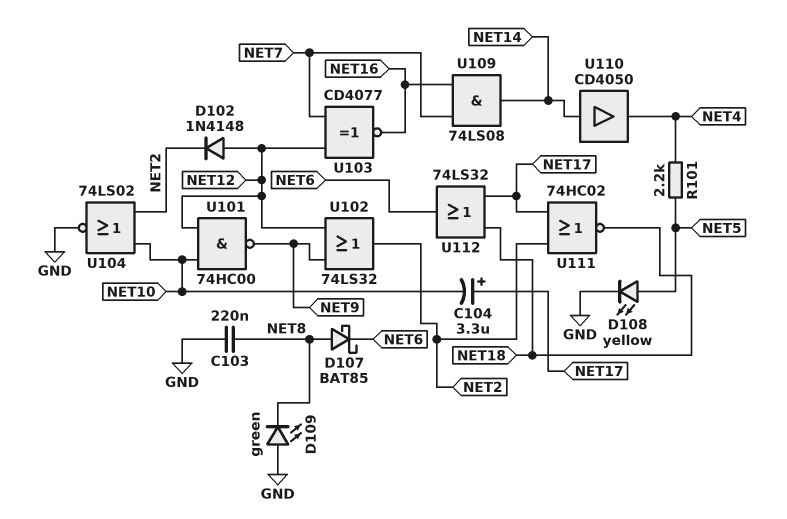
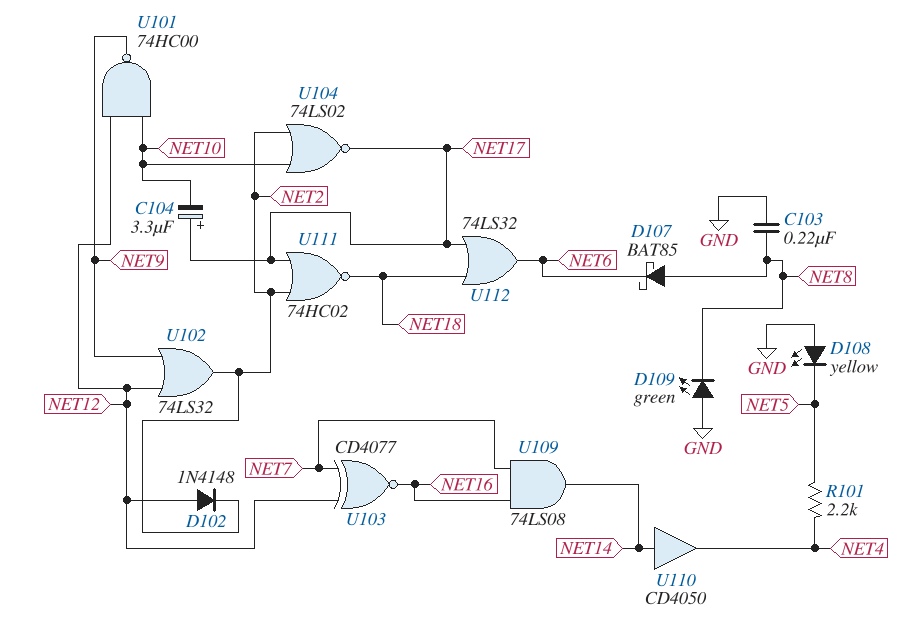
D108: LED yellow (A NET5, K GND) -> LED yellow (A GND, K NET5)
U104: NOR 74LS02 (in NET2, in NET10, out GND) -> NOR 74LS02 (in NET2, in NET10, out NET17)

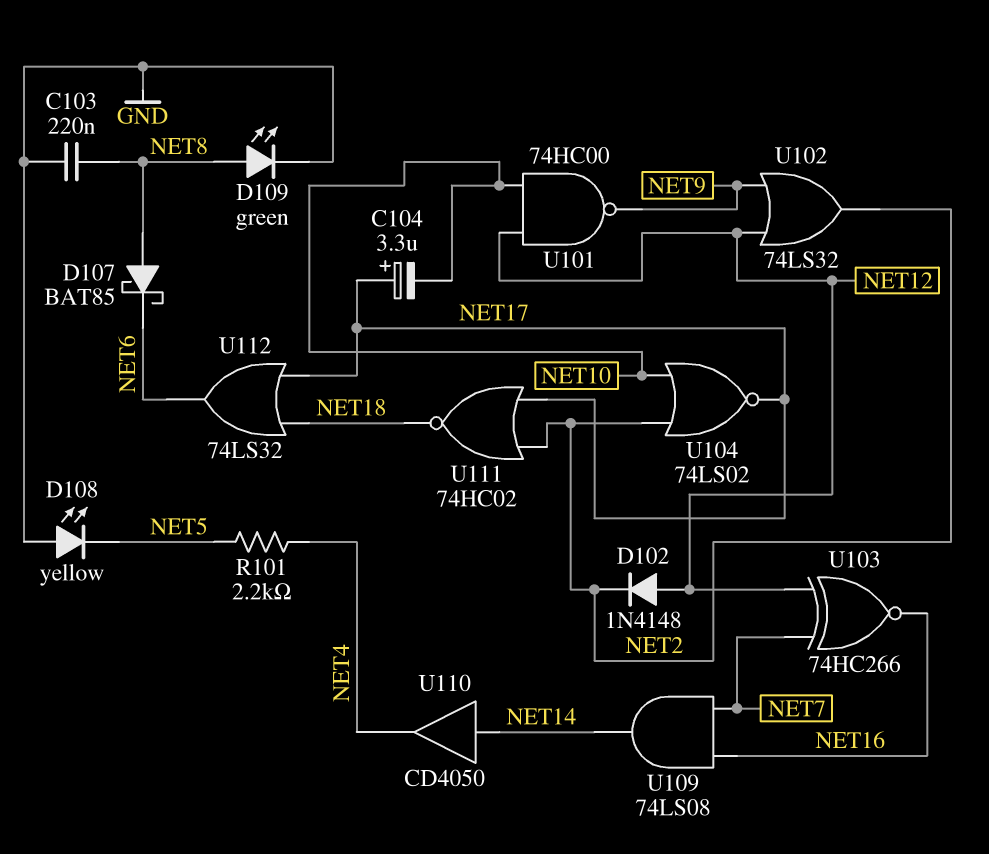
D109: LED green (A GND, K NET8) -> LED green (A NET8, K GND)
U103: XNOR CD4077 (in NET7, in NET12, out NET16) -> XNOR 74HC266 (in NET7, in NET12, out NET16)

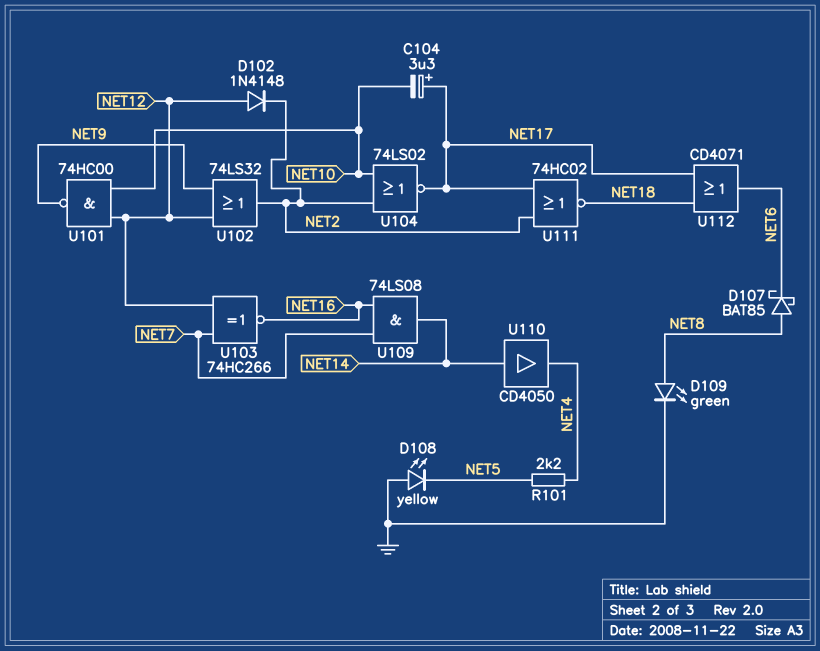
C103: 220nF (GND, NET8) -> none
U112: OR 74LS32 (in NET17, in NET18, out NET6) -> OR CD4071 (in NET17, in NET18, out NET6)

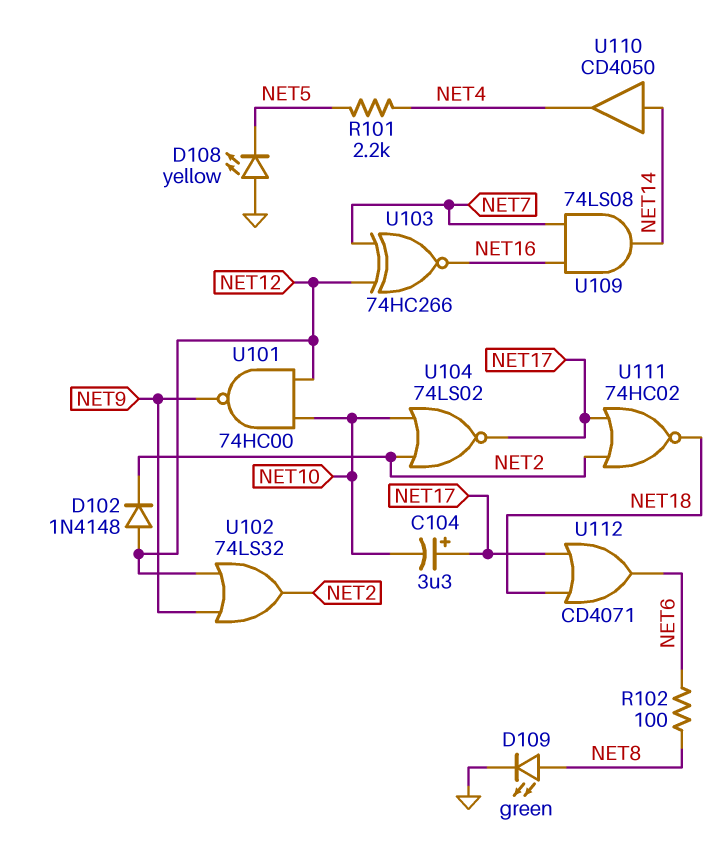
D107: schottky BAT85 (A NET8, K NET6) -> none
R102: none -> 100 (NET6, NET8)

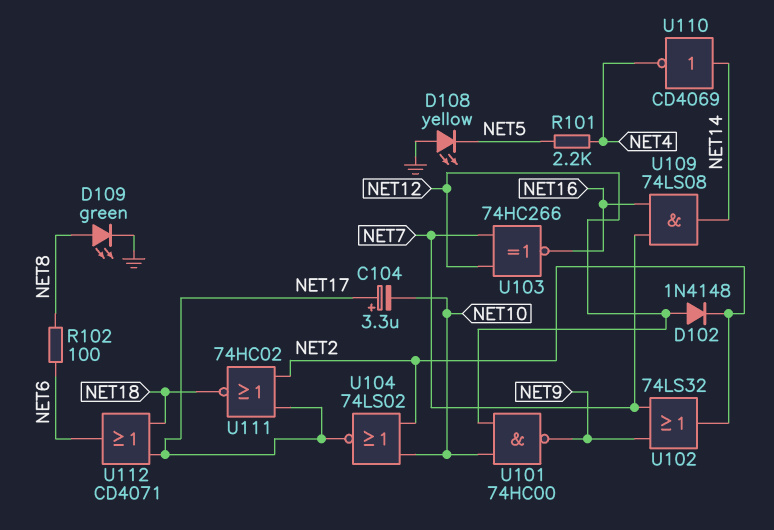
U102: OR 74LS32 (in NET9, in NET12, out NET2) -> OR 74LS32 (in NET7, in NET9, out NET2)
U110: buffer CD4050 (in NET14, out NET4) -> NOT CD4069 (in NET14, out NET4)

